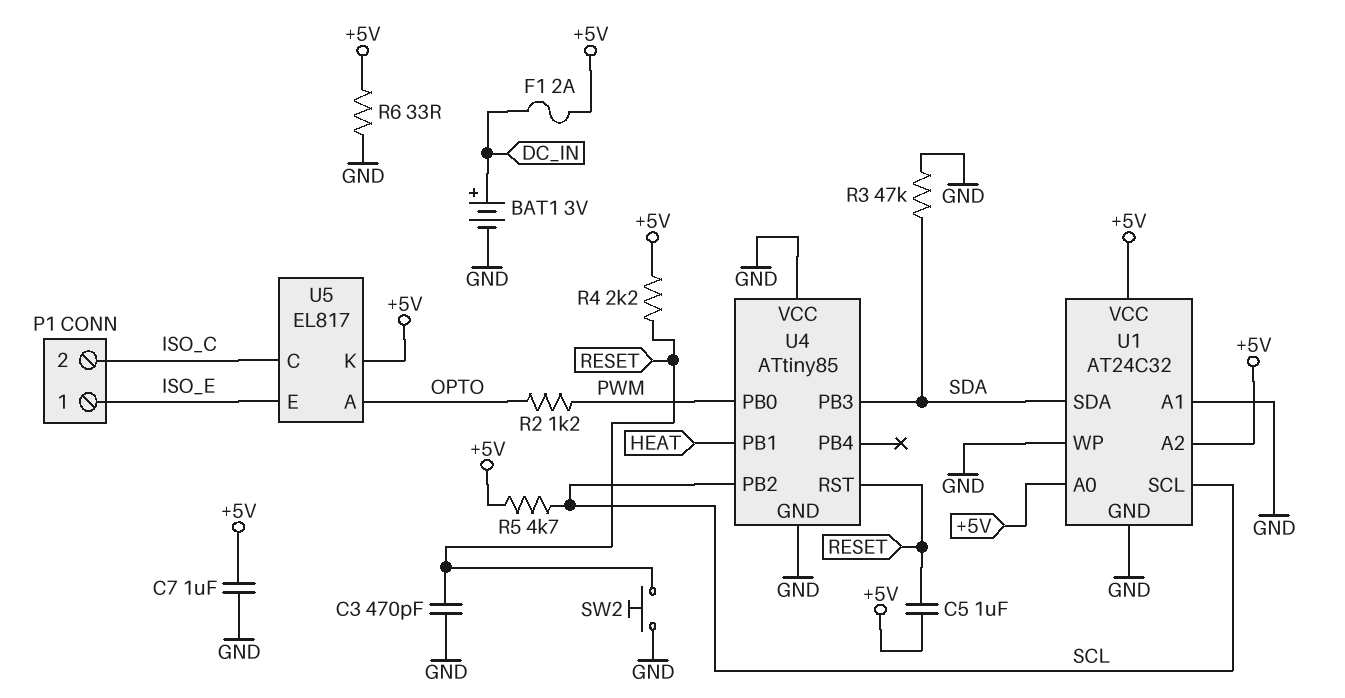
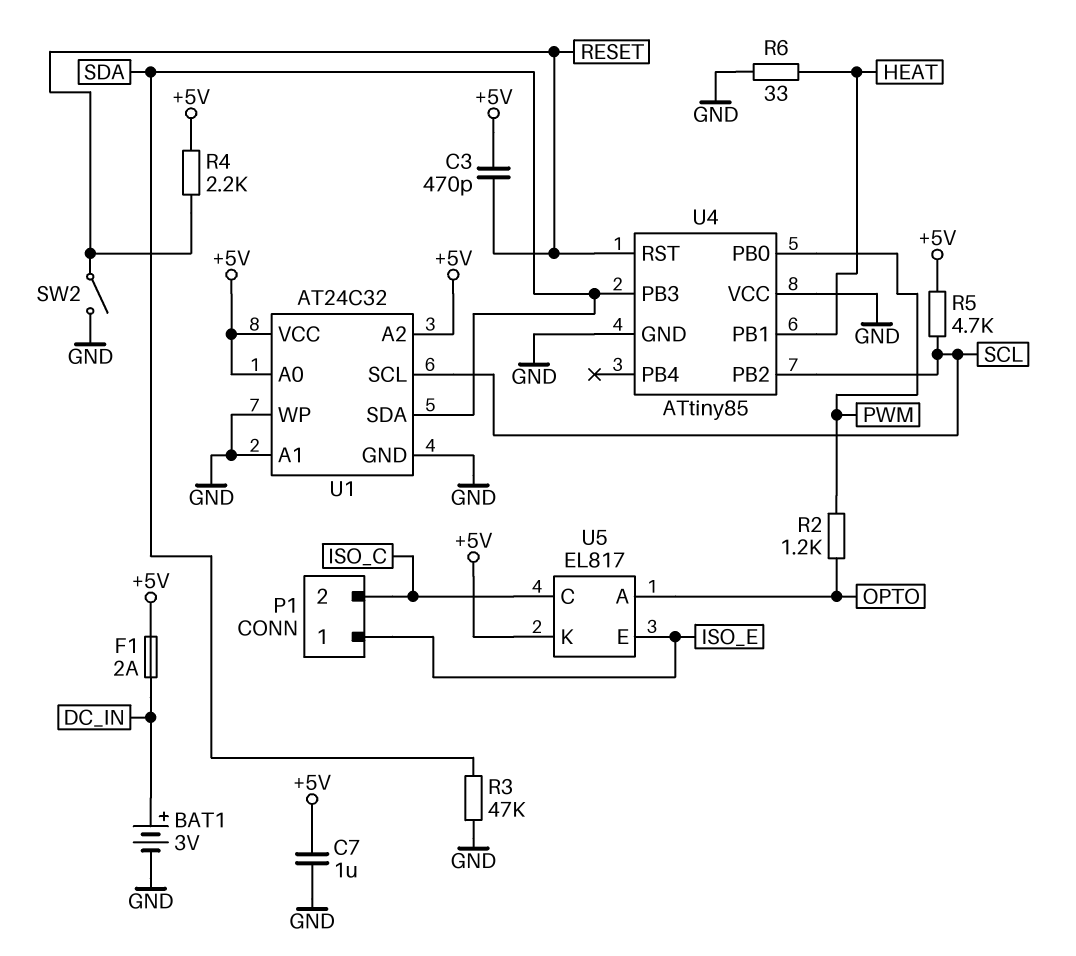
C3: 470pF (GND, RESET) -> 470pF (+5V, RESET)
C5: 1uF (+5V, RESET) -> none
R6: 33 (+5V, GND) -> 33 (GND, HEAT)
SW2: button (GND, RESET) -> switch (GND, RESET)

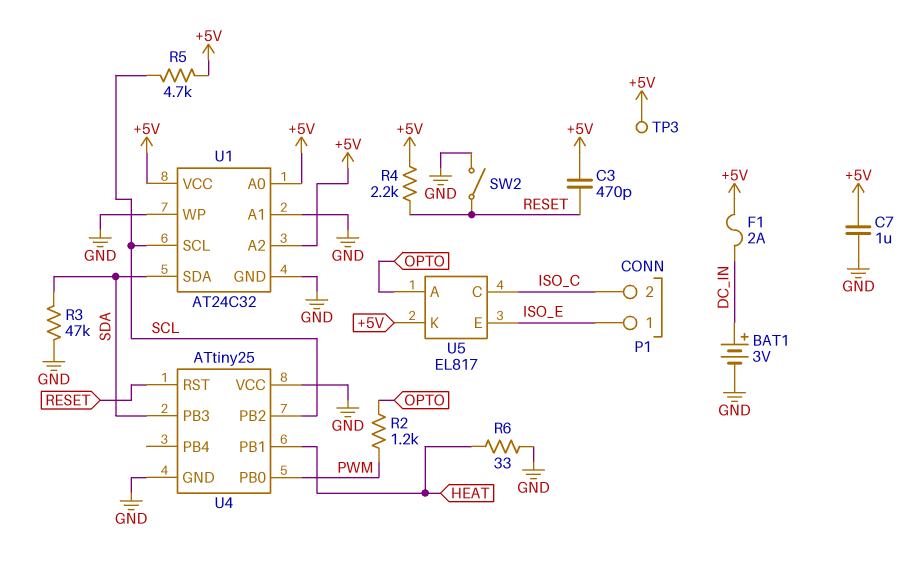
TP3: none -> test point (+5V)
U4: ATtiny85 -> ATtiny25

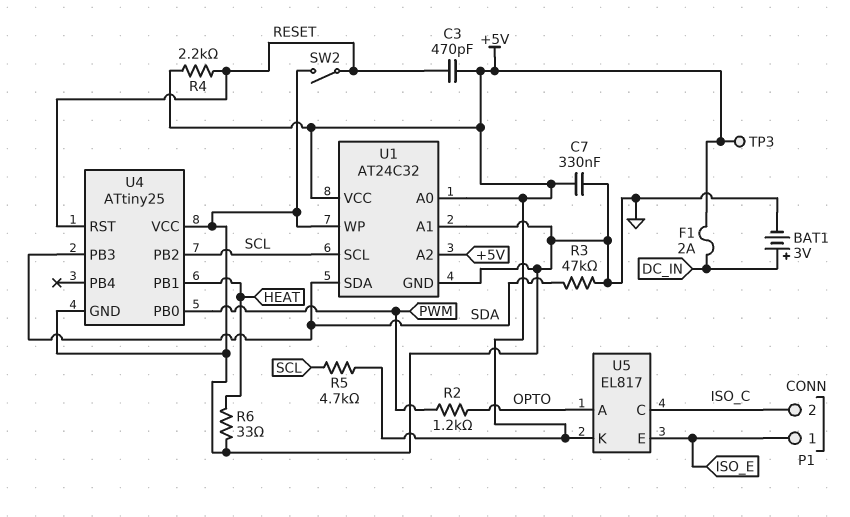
C7: 1uF (+5V, GND) -> 330nF (+5V, GND)

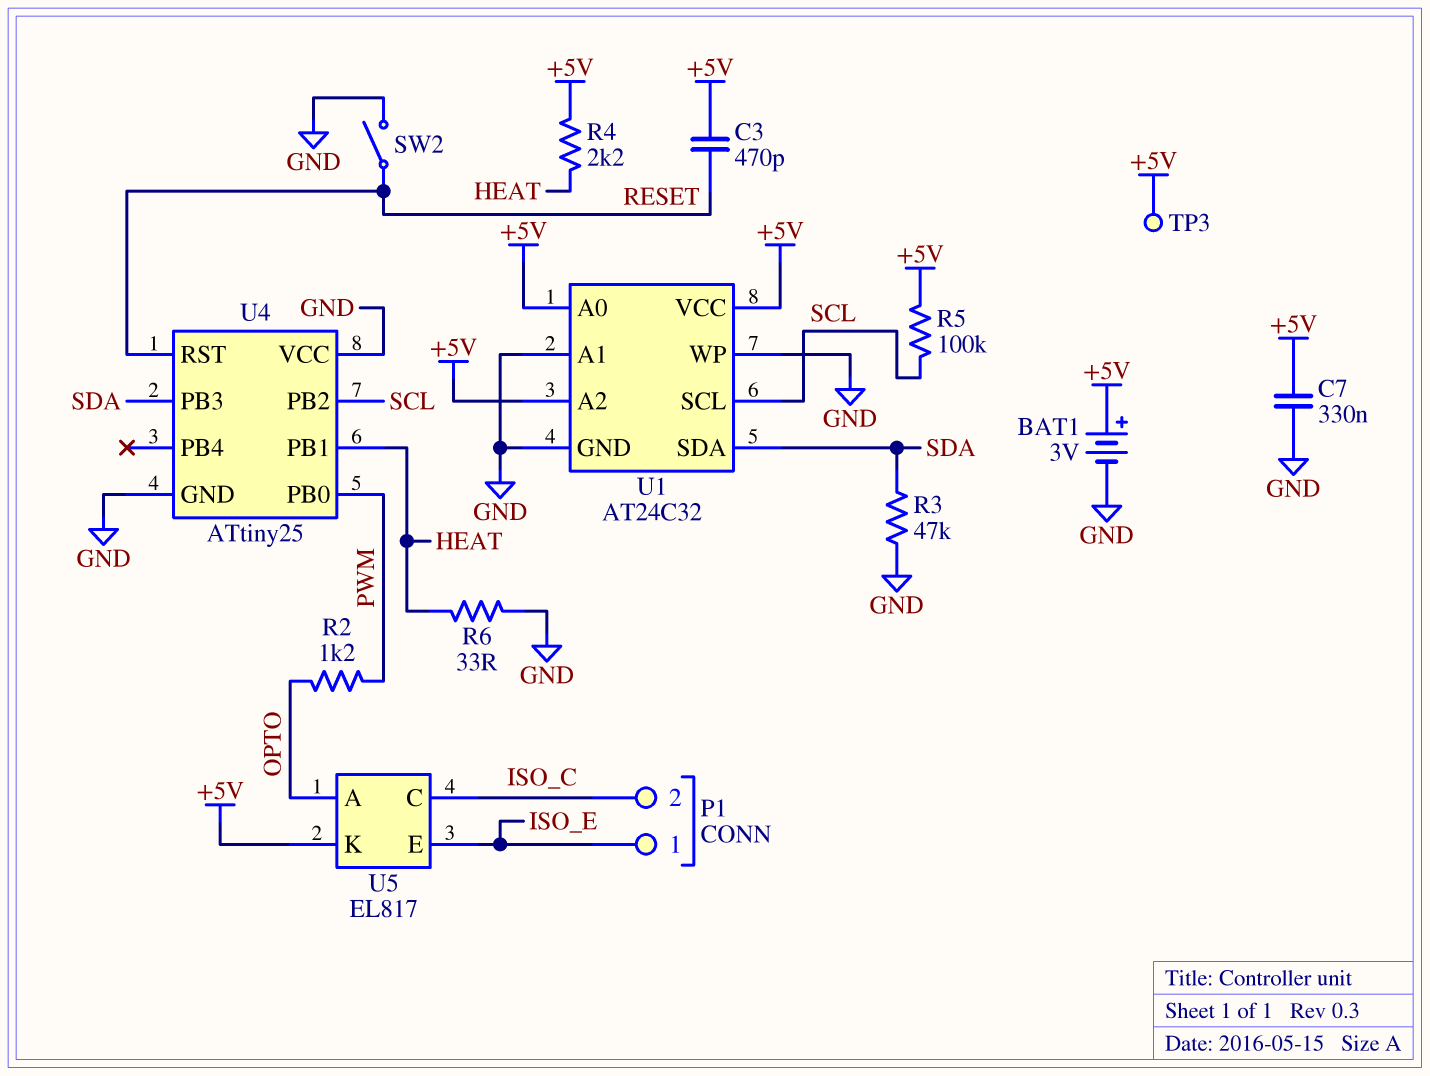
BAT1: 3V (plus DC_IN, minus GND) -> 3V (plus +5V, minus GND)
F1: 2A (+5V, DC_IN) -> none
R4: 2.2k (+5V, RESET) -> 2.2k (+5V, HEAT)
R5: 4.7k (+5V, SCL) -> 100k (+5V, SCL)

